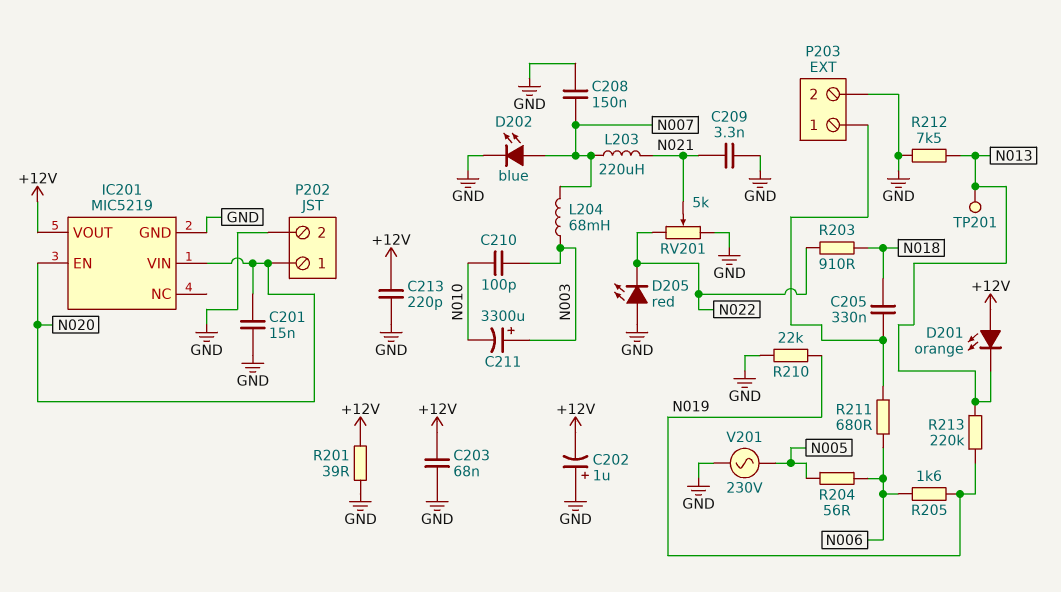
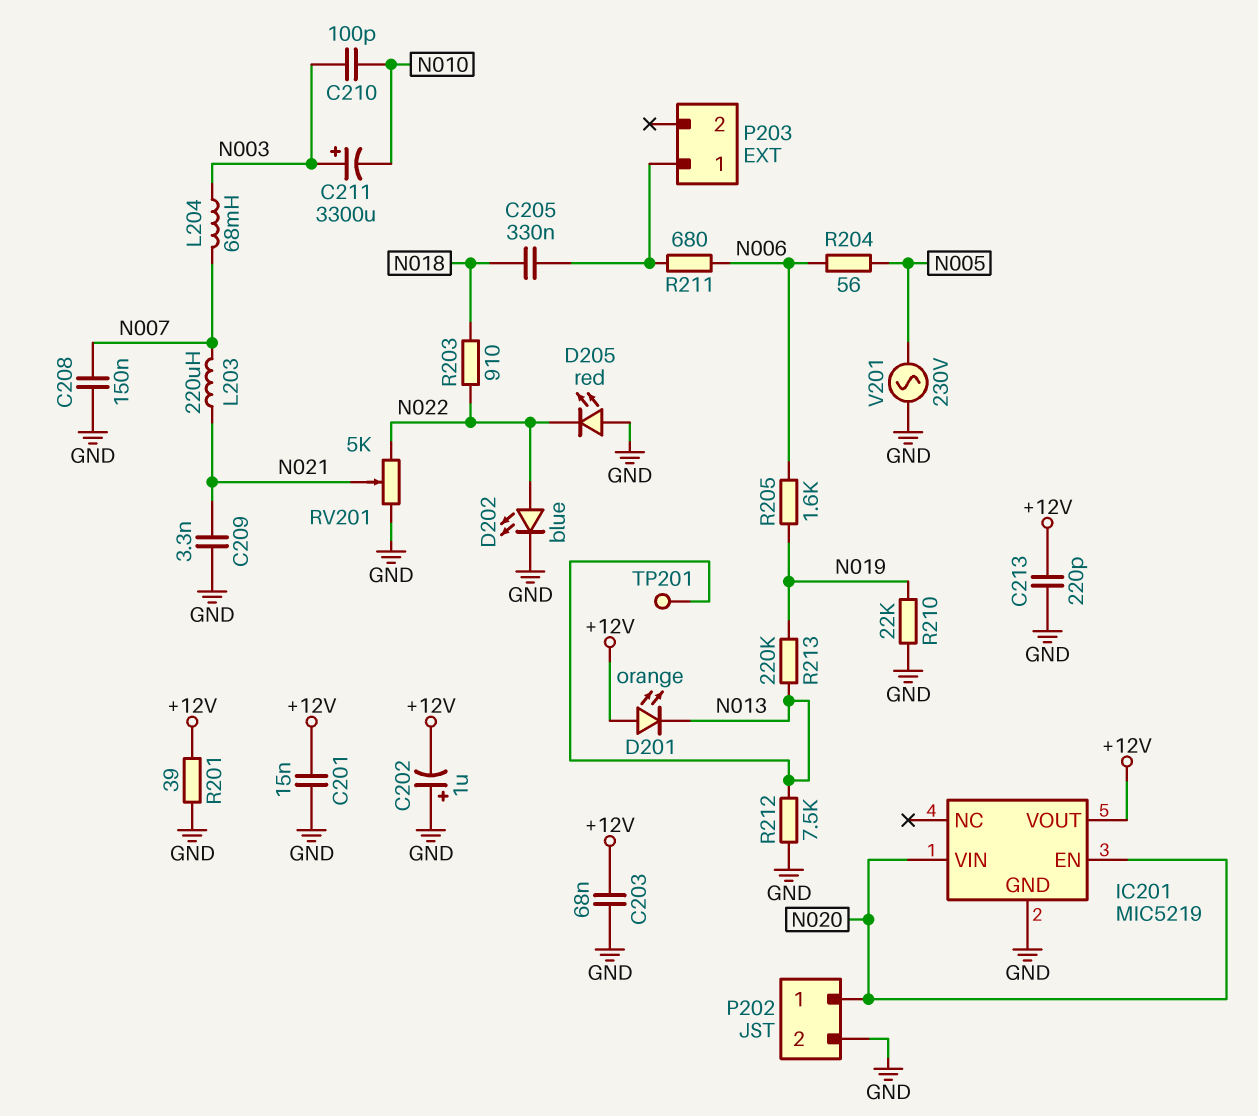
C201: 15nF (GND, N020) -> 15nF (+12V, GND)
D202: LED blue (A N007, K GND) -> LED blue (A N022, K GND)
P203 pin 2: GND -> none

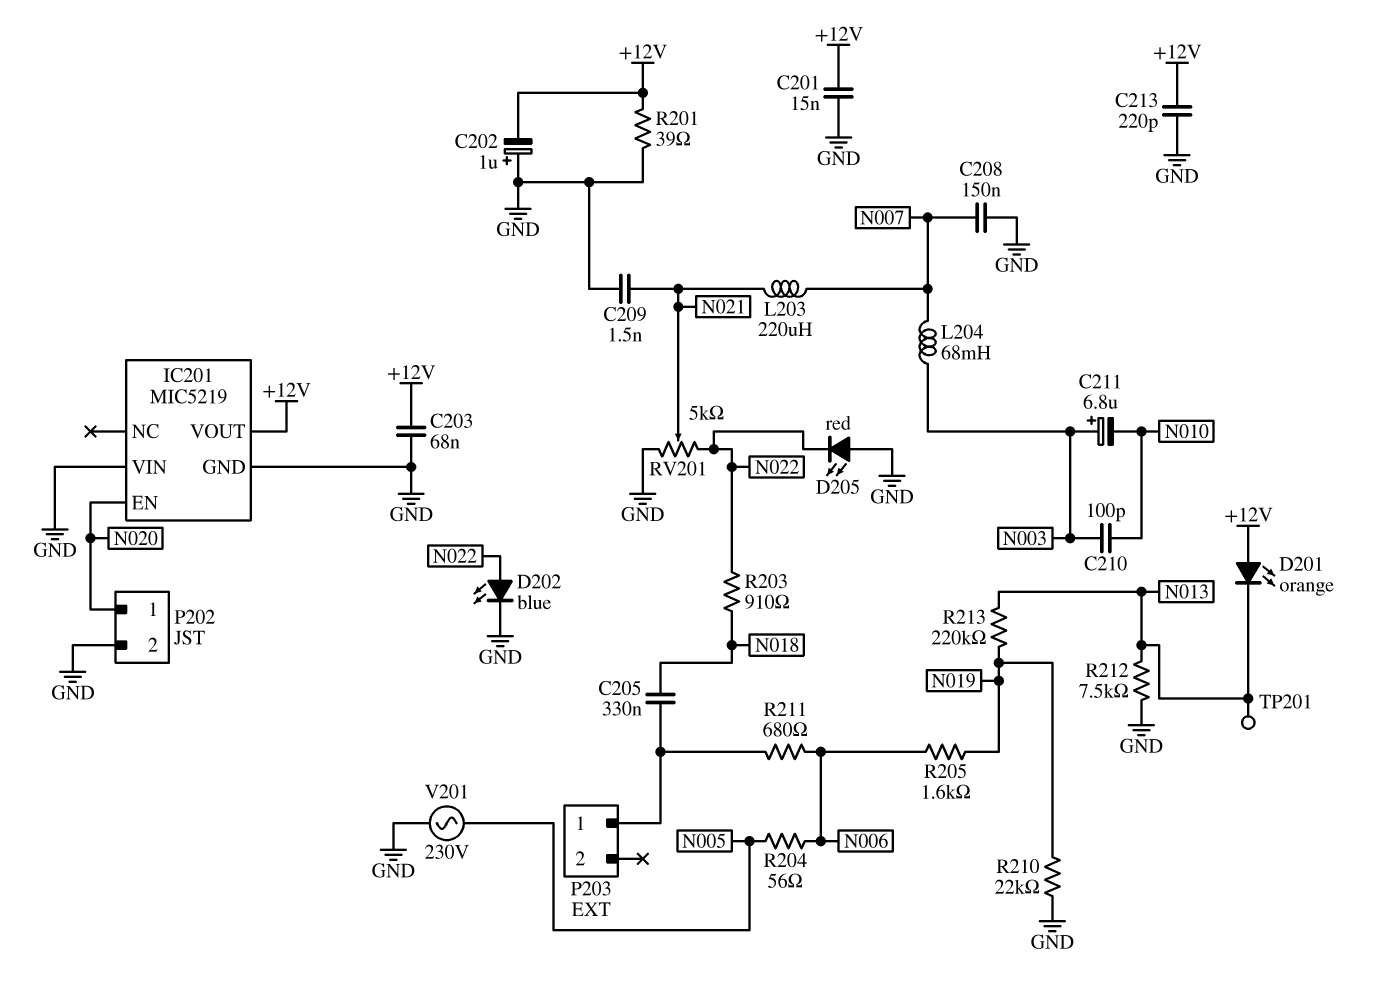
C209: 3.3nF (GND, N021) -> 1.5nF (GND, N021)
C211: 3300uF (plus N003, minus N010) -> 6.8uF (plus N003, minus N010)
IC201 pin VIN: N020 -> GND

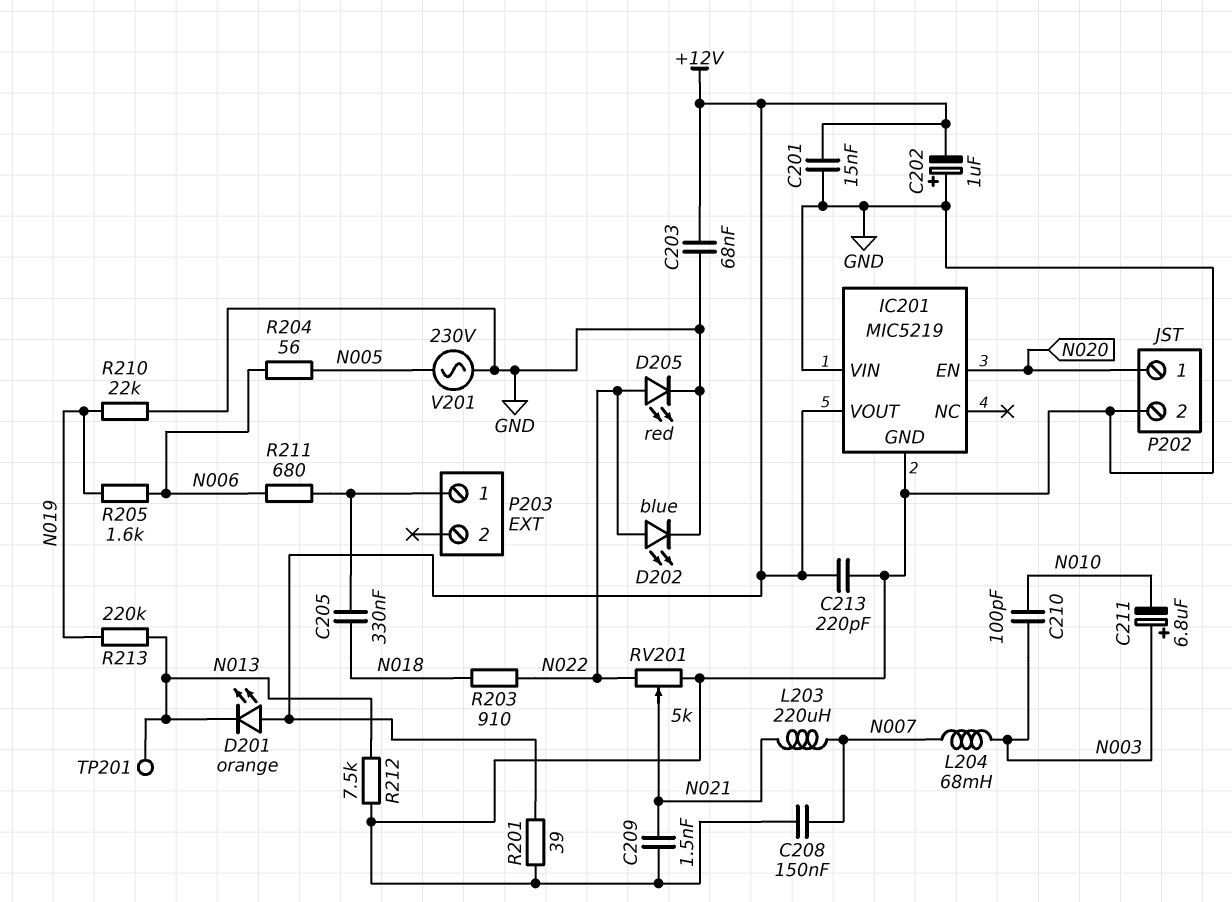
D205: LED red (A GND, K N022) -> LED red (A N022, K GND)

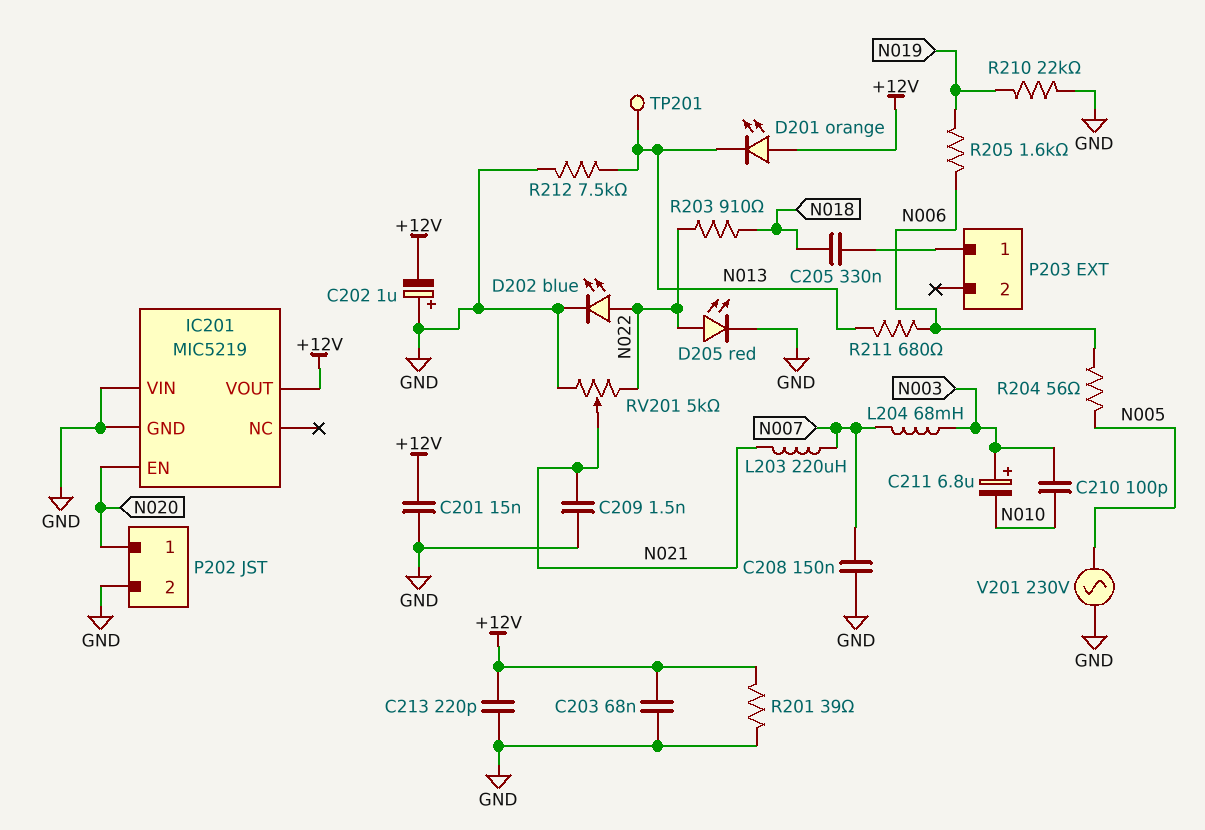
R211: 680 (N006, P203/1) -> 680 (N006, N013)
R213: 220k (N013, N019) -> none

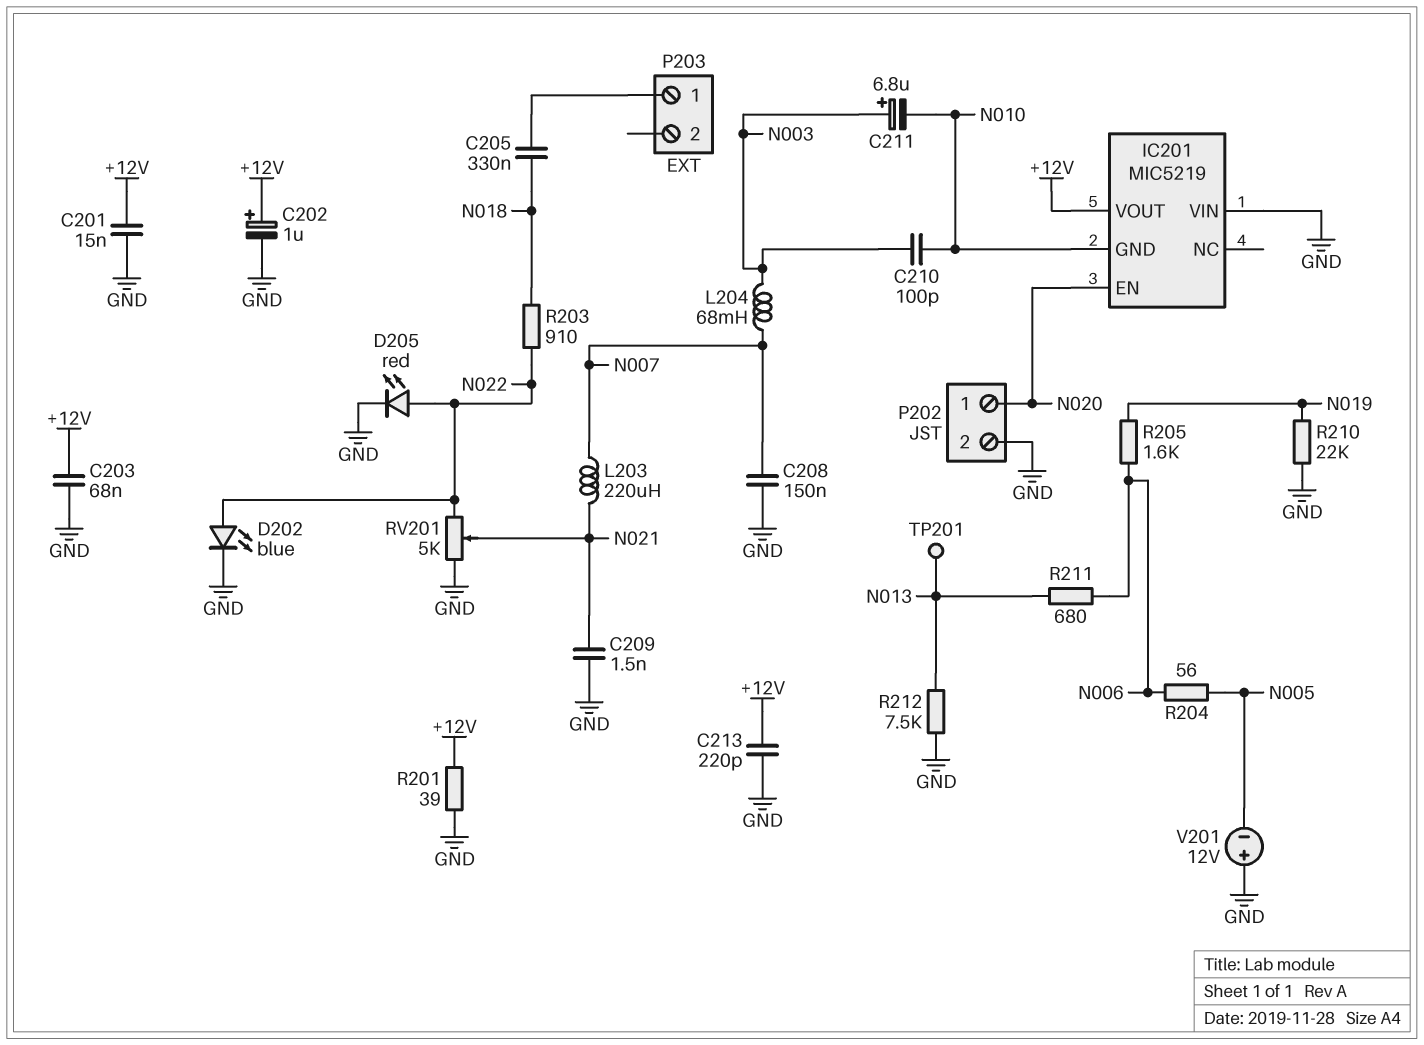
C202: 1uF (plus GND, minus +12V) -> 1uF (plus +12V, minus GND)
D201: LED orange (A +12V, K N013) -> none
IC201 pin GND: GND -> N010
V201: AC 230V (GND, N005) -> 12V (plus GND, minus N005)

